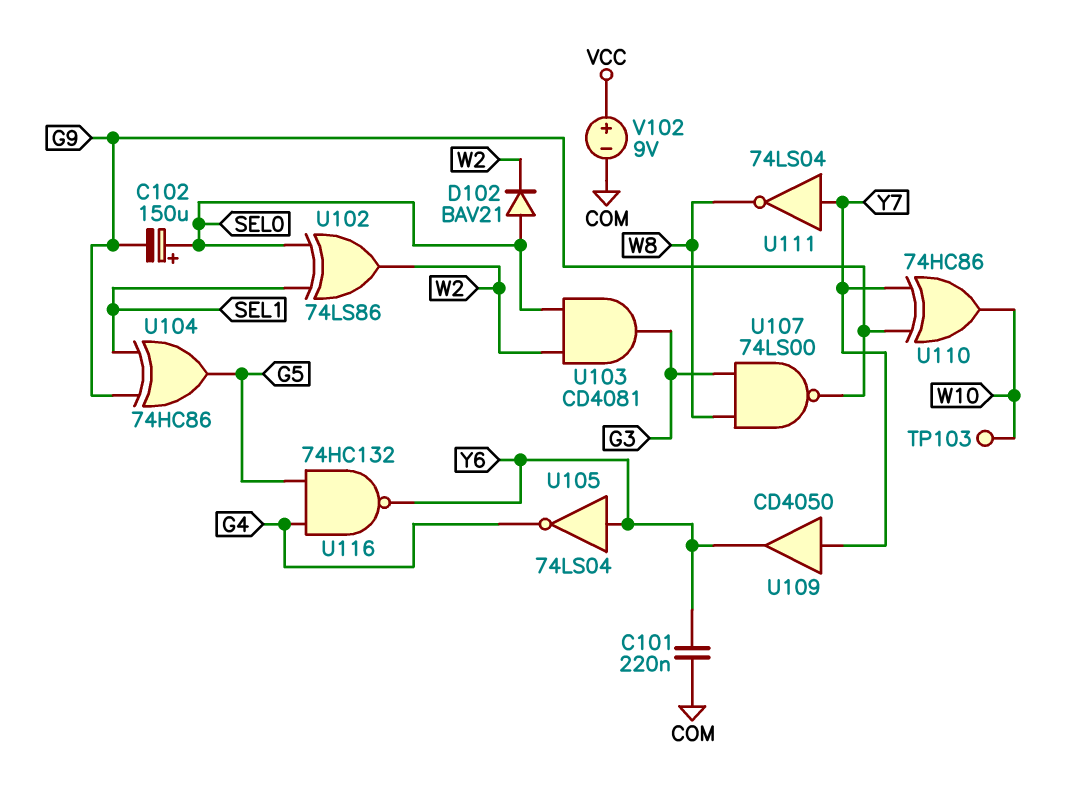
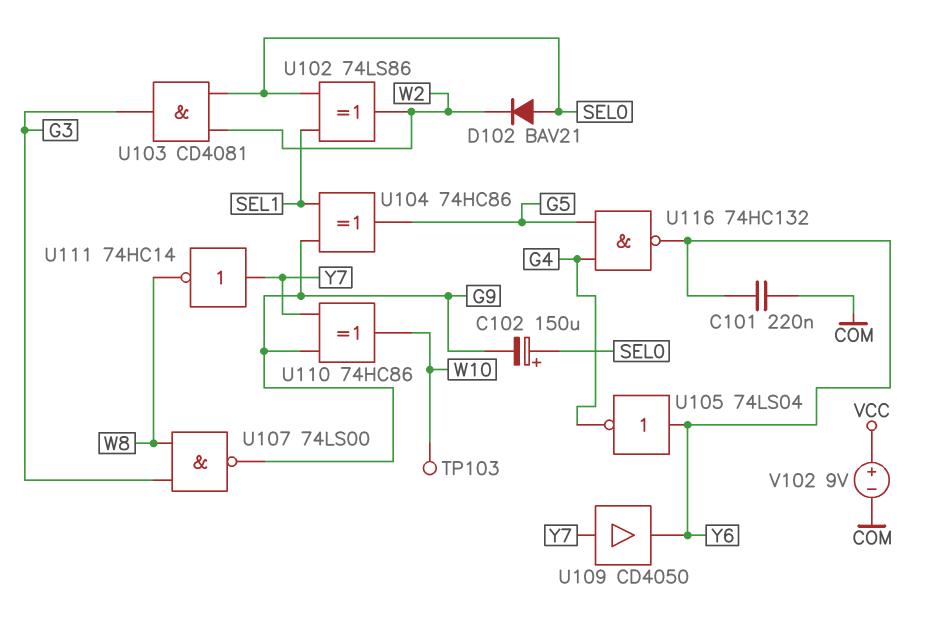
U111: NOT 74LS04 (in Y7, out W8) -> NOT 74HC14 (in Y7, out W8)

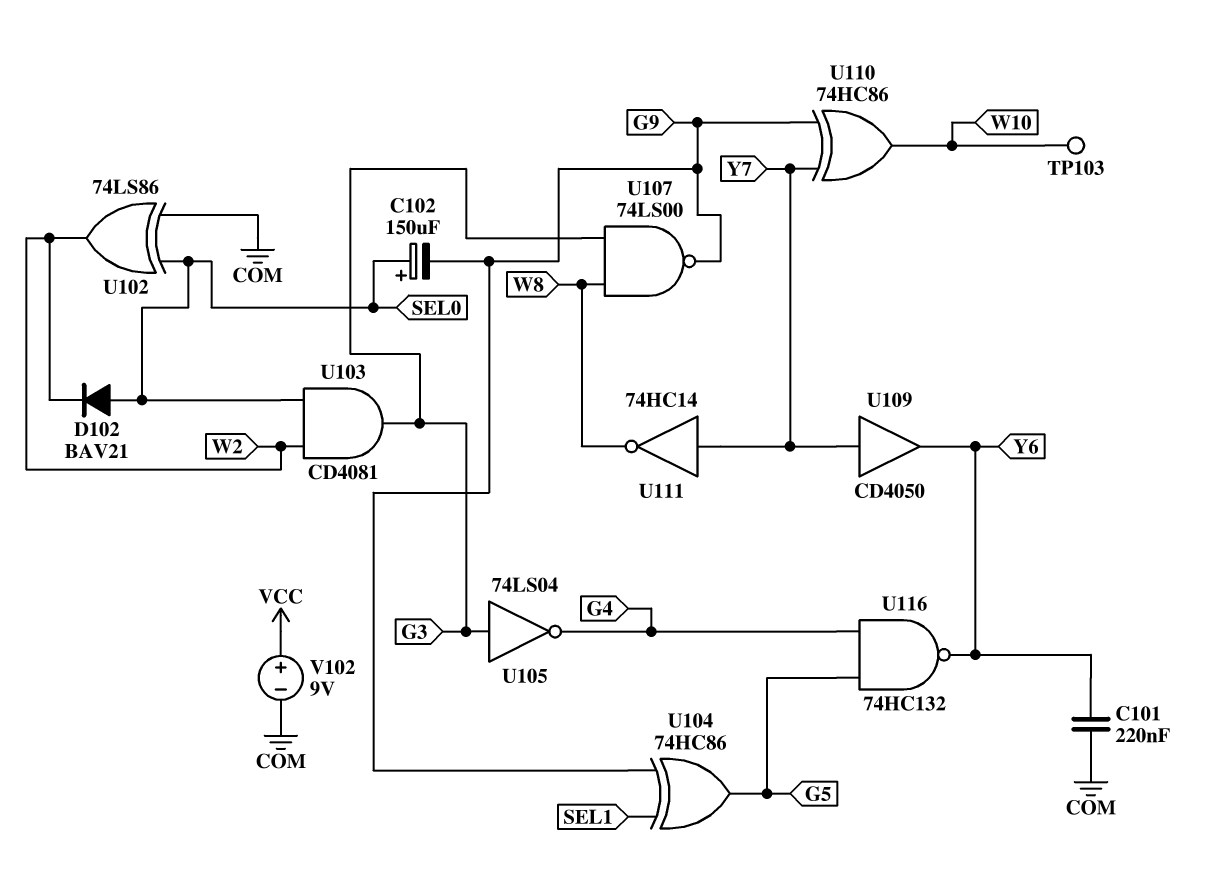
U102: XOR 74LS86 (in SEL0, in SEL1, out W2) -> XOR 74LS86 (in COM, in SEL0, out W2)
U105: NOT 74LS04 (in Y6, out G4) -> NOT 74LS04 (in G3, out G4)

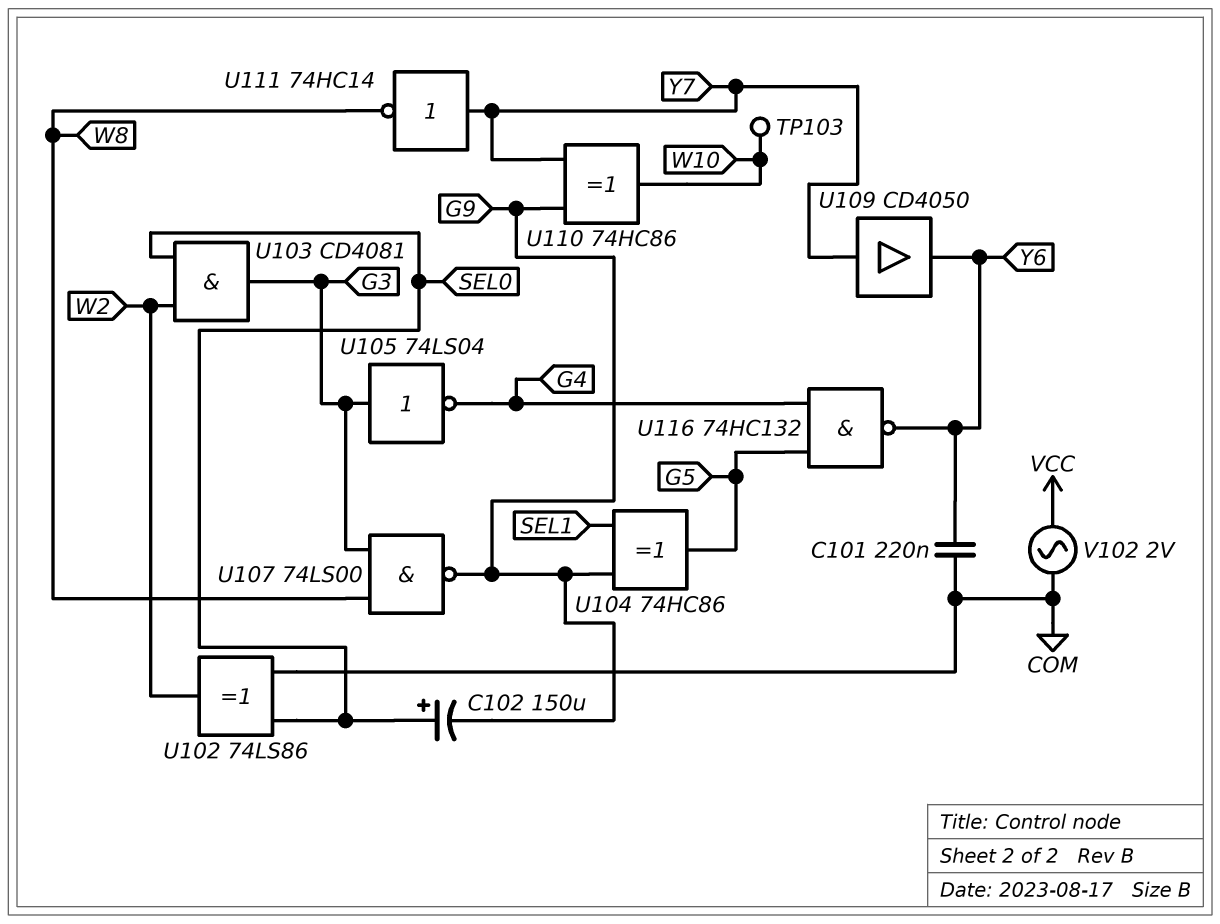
D102: diode BAV21 (A SEL0, K W2) -> none
V102: 9V (plus VCC, minus COM) -> AC 2V (COM, VCC)

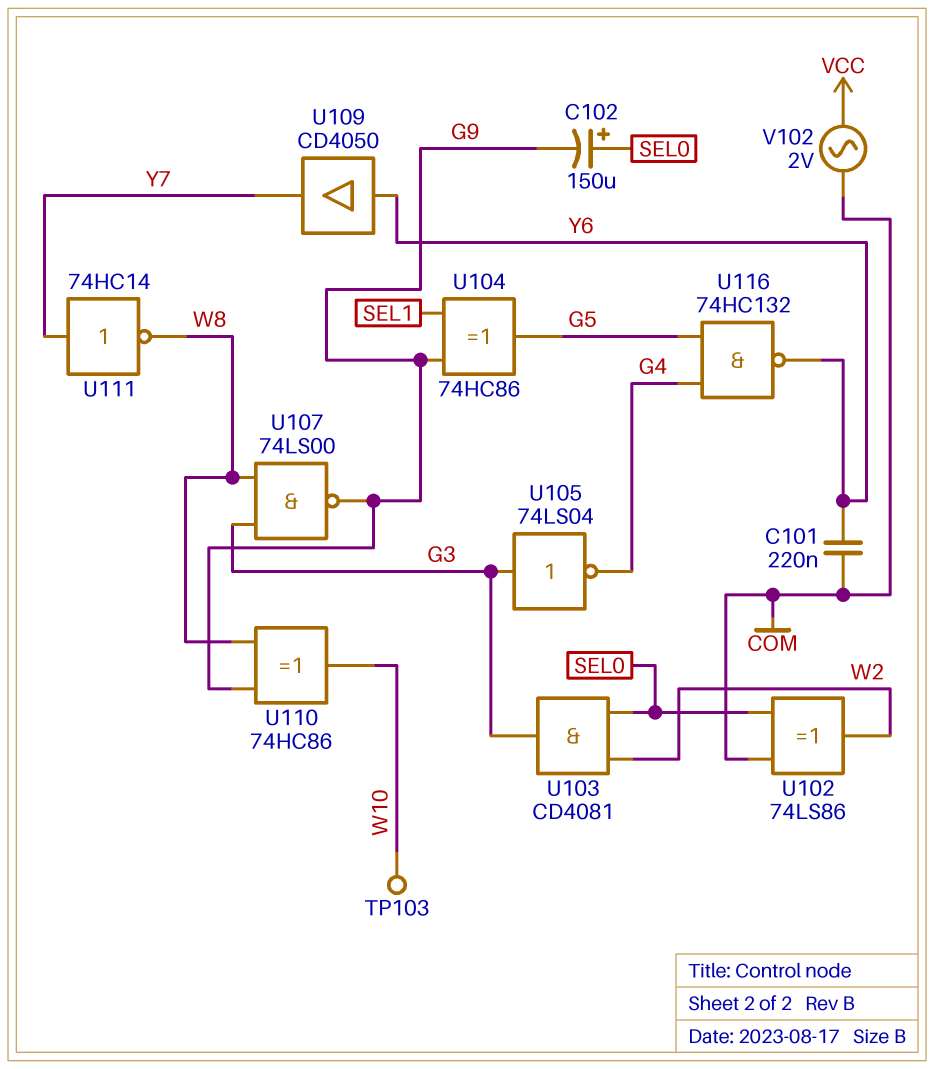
U109: buffer CD4050 (in Y7, out Y6) -> buffer CD4050 (in Y6, out Y7)
U110: XOR 74HC86 (in G9, in Y7, out W10) -> XOR 74HC86 (in G9, in W8, out W10)

